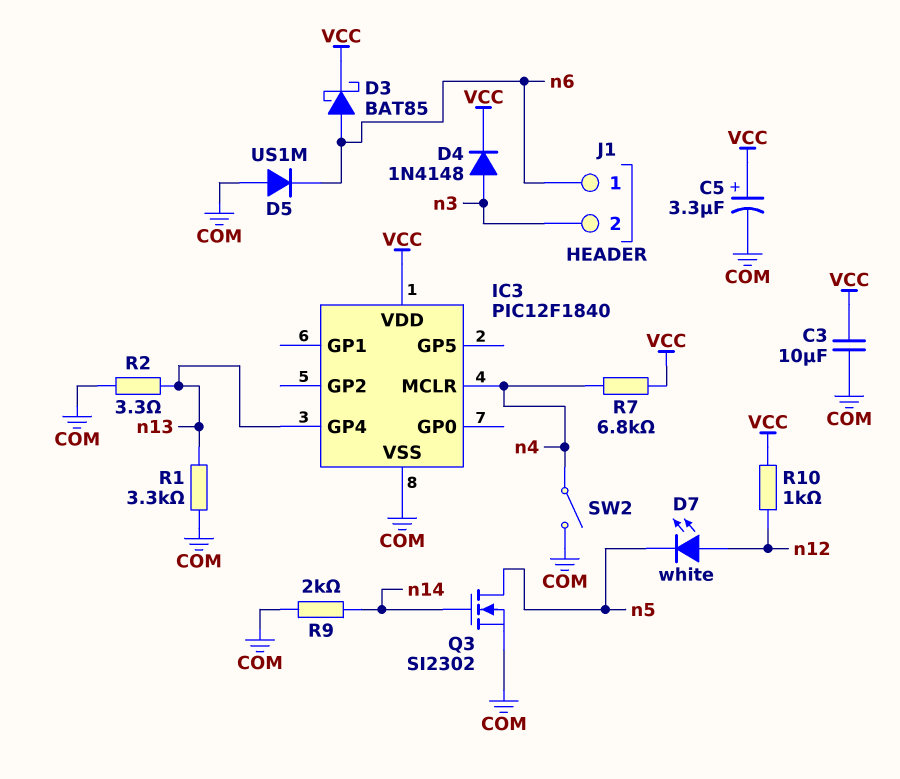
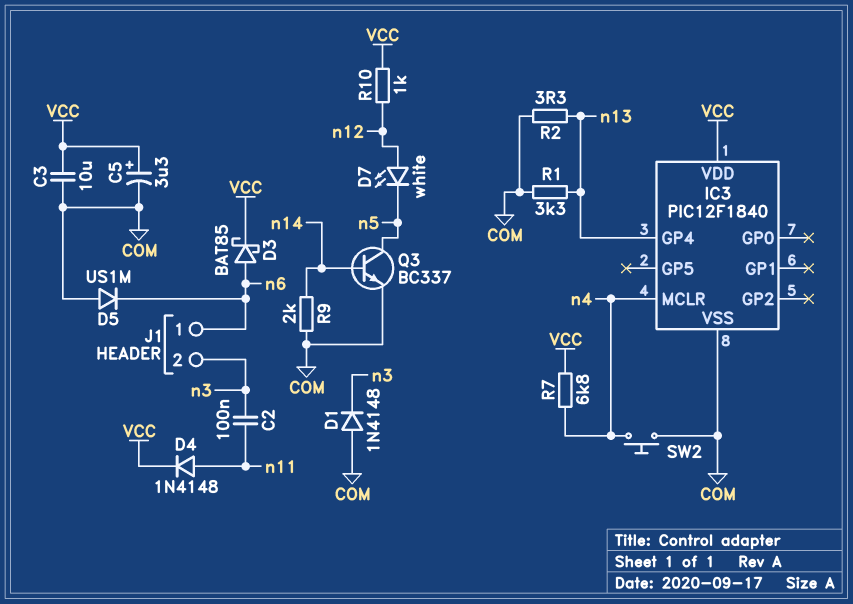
C2: none -> 100nF (n3, n11)
D1: none -> diode 1N4148 (A COM, K n3)
D4: diode 1N4148 (A n3, K VCC) -> diode 1N4148 (A n11, K VCC)
Q3: NMOS SI2302 (G n14, D n5, S COM) -> NPN BC337 (B n14, C n5, E COM)
SW2: switch (COM, n4) -> button (COM, n4)

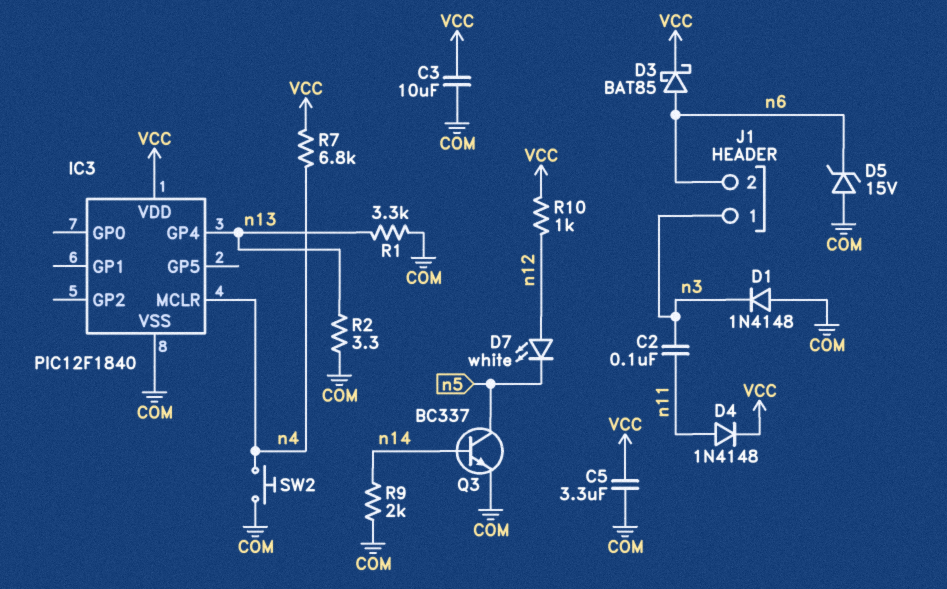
C5: 3.3uF (plus VCC, minus COM) -> 3.3uF (COM, VCC)
D5: diode US1M (A COM, K n6) -> zener 15V (A COM, K n6)
J1 pin 1: n6 -> n3
J1 pin 2: n3 -> n6

